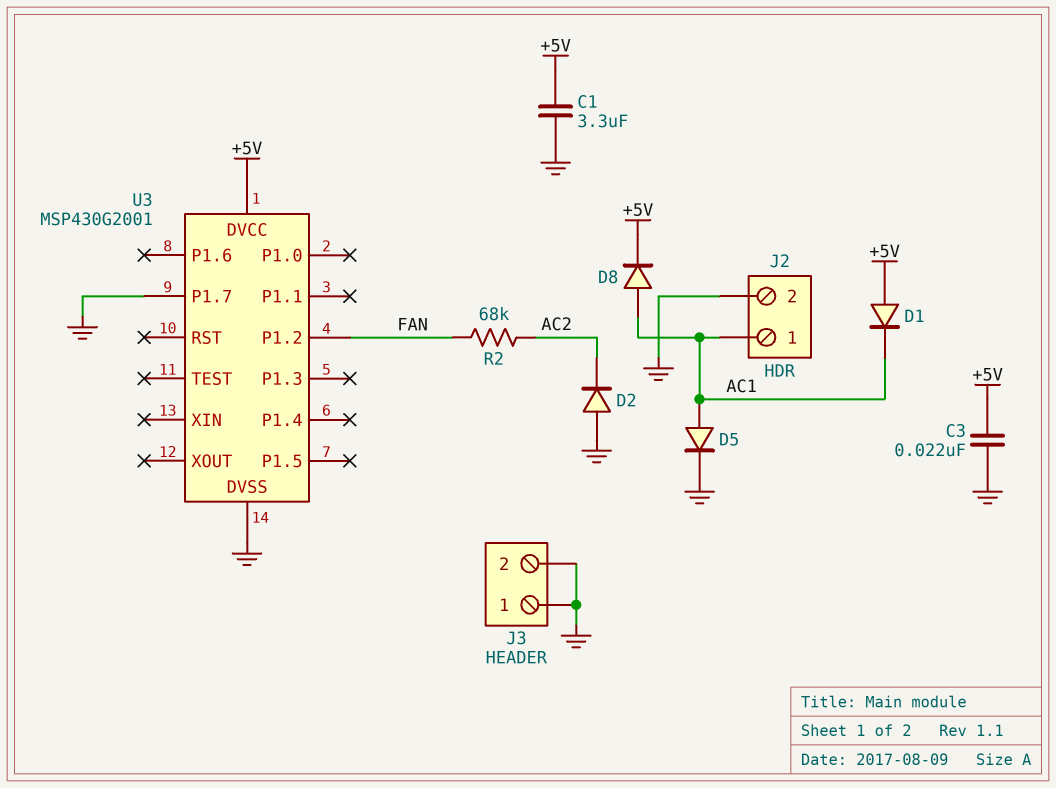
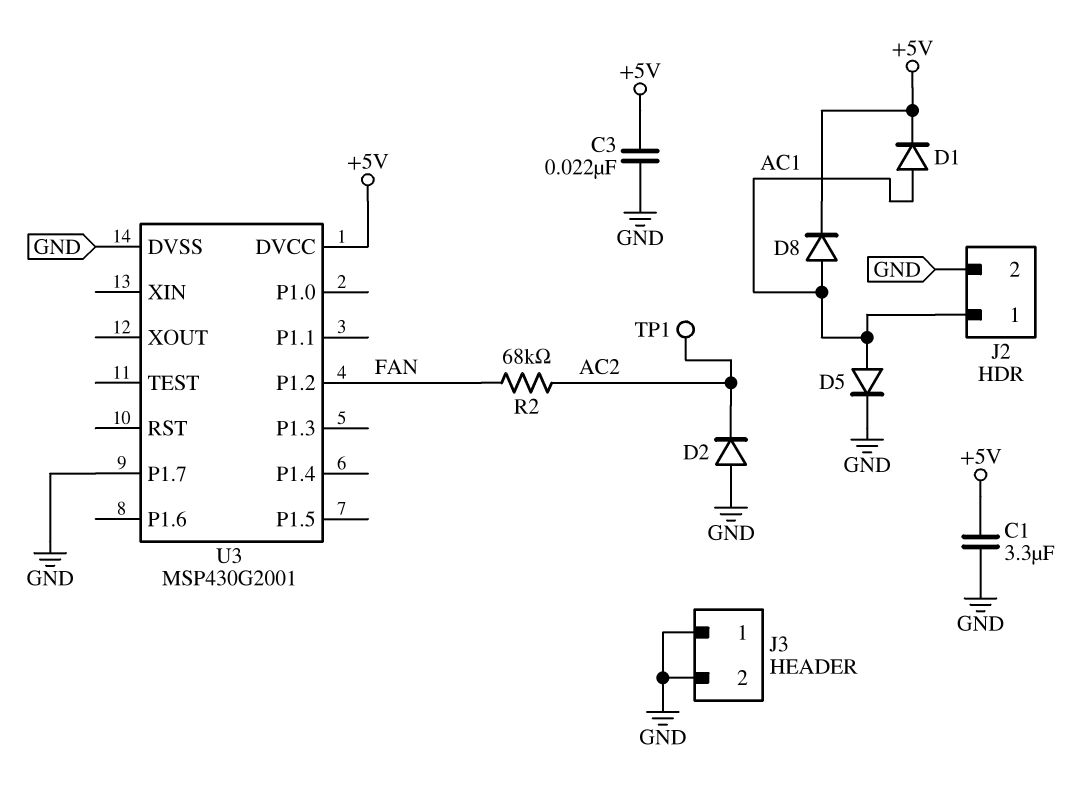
D1: diode (A +5V, K AC1) -> diode (A AC1, K +5V)
TP1: none -> test point (AC2)

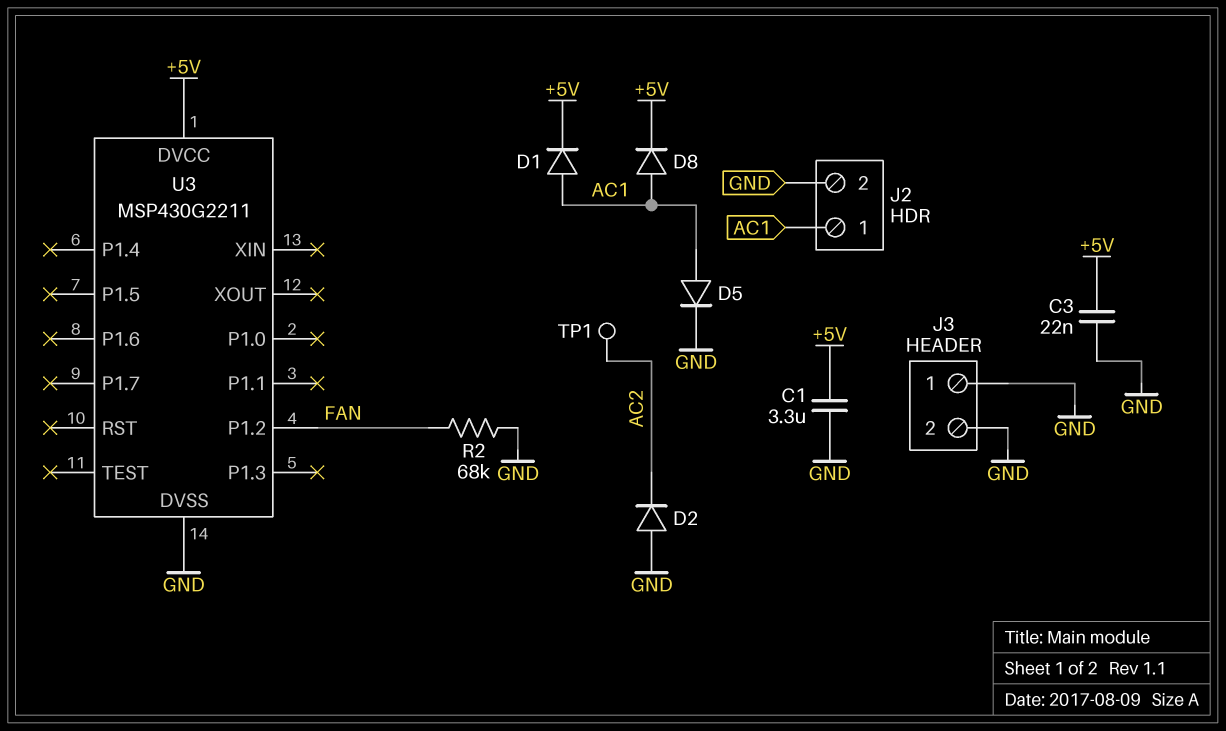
R2: 68k (AC2, FAN) -> 68k (FAN, GND)
U3: MSP430G2001 -> MSP430G2211
U3 pin P1.7: GND -> none

